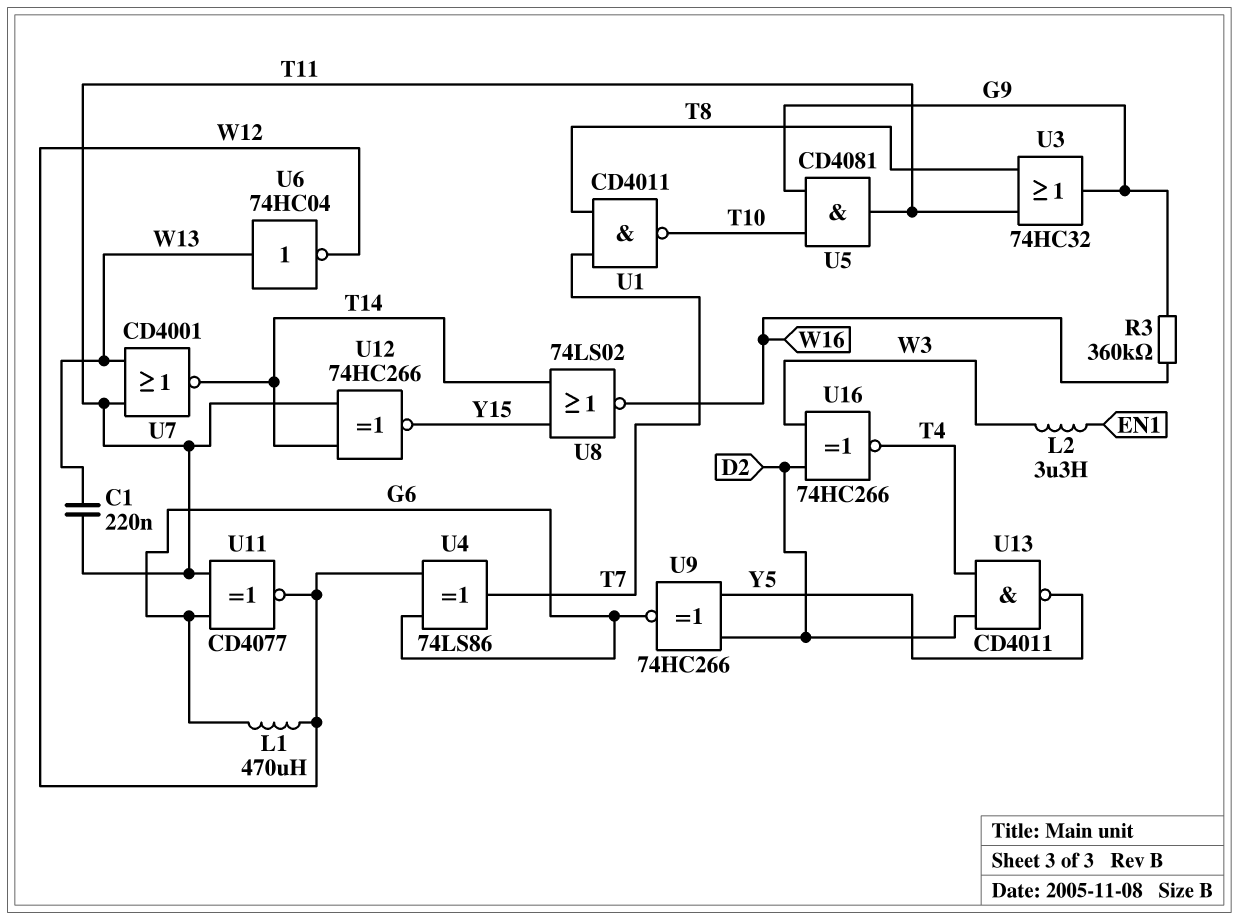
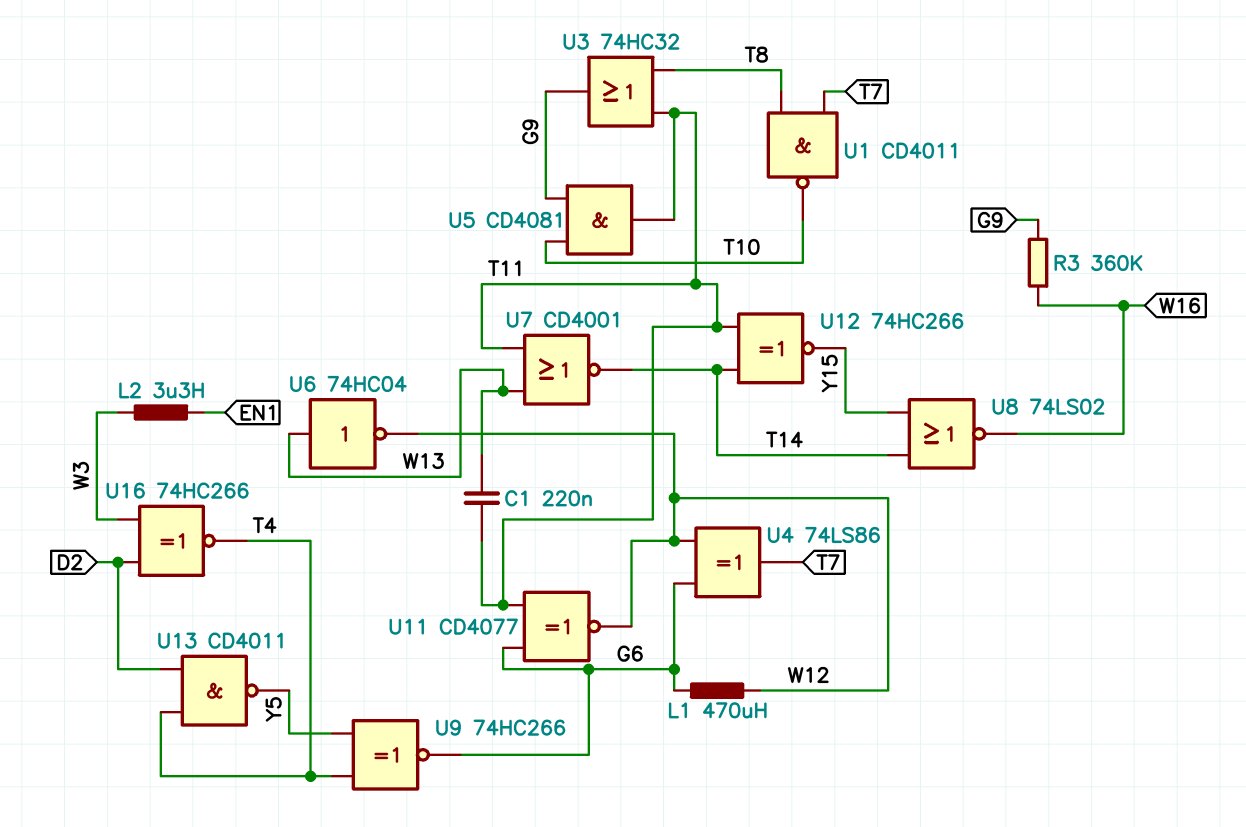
U9: XNOR 74HC266 (in D2, in Y5, out G6) -> XNOR 74HC266 (in T4, in Y5, out G6)

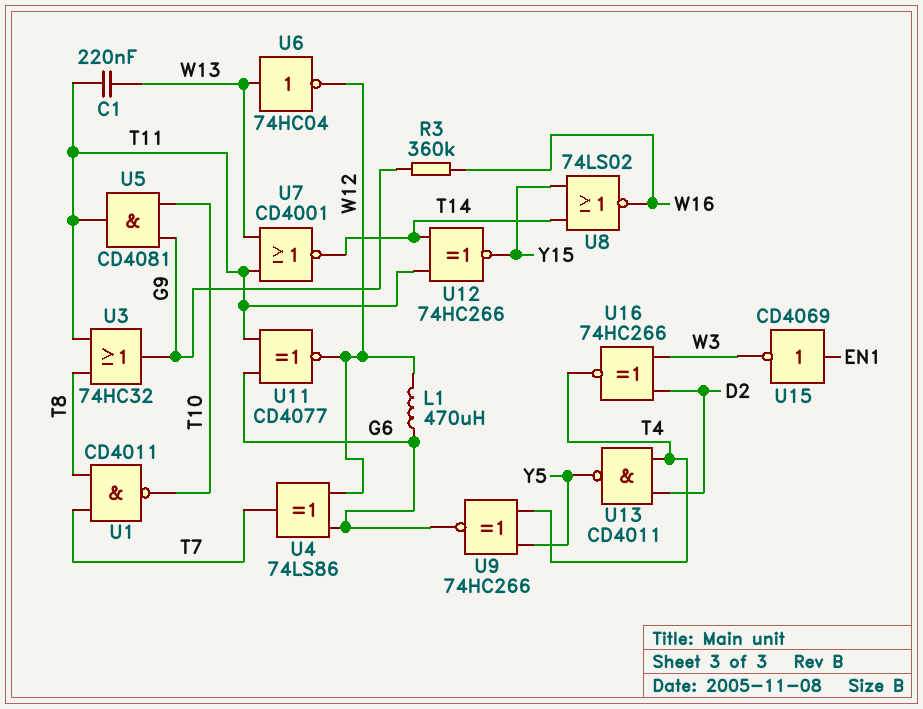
L2: 3.3uH (EN1, W3) -> none
U15: none -> NOT CD4069 (in EN1, out W3)

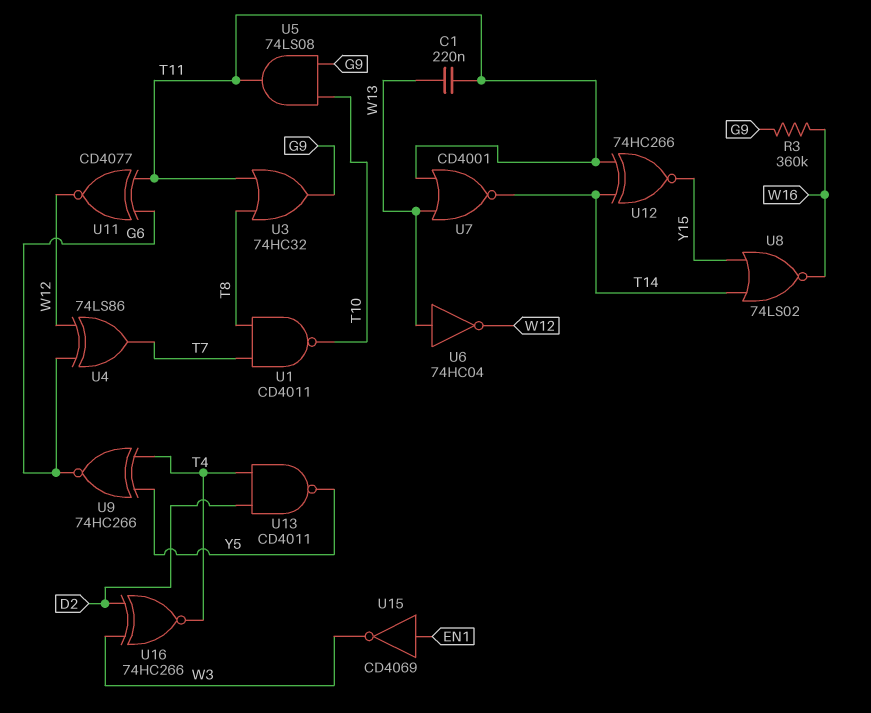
L1: 470uH (G6, W12) -> none
U5: AND CD4081 (in G9, in T10, out T11) -> AND 74LS08 (in G9, in T10, out T11)

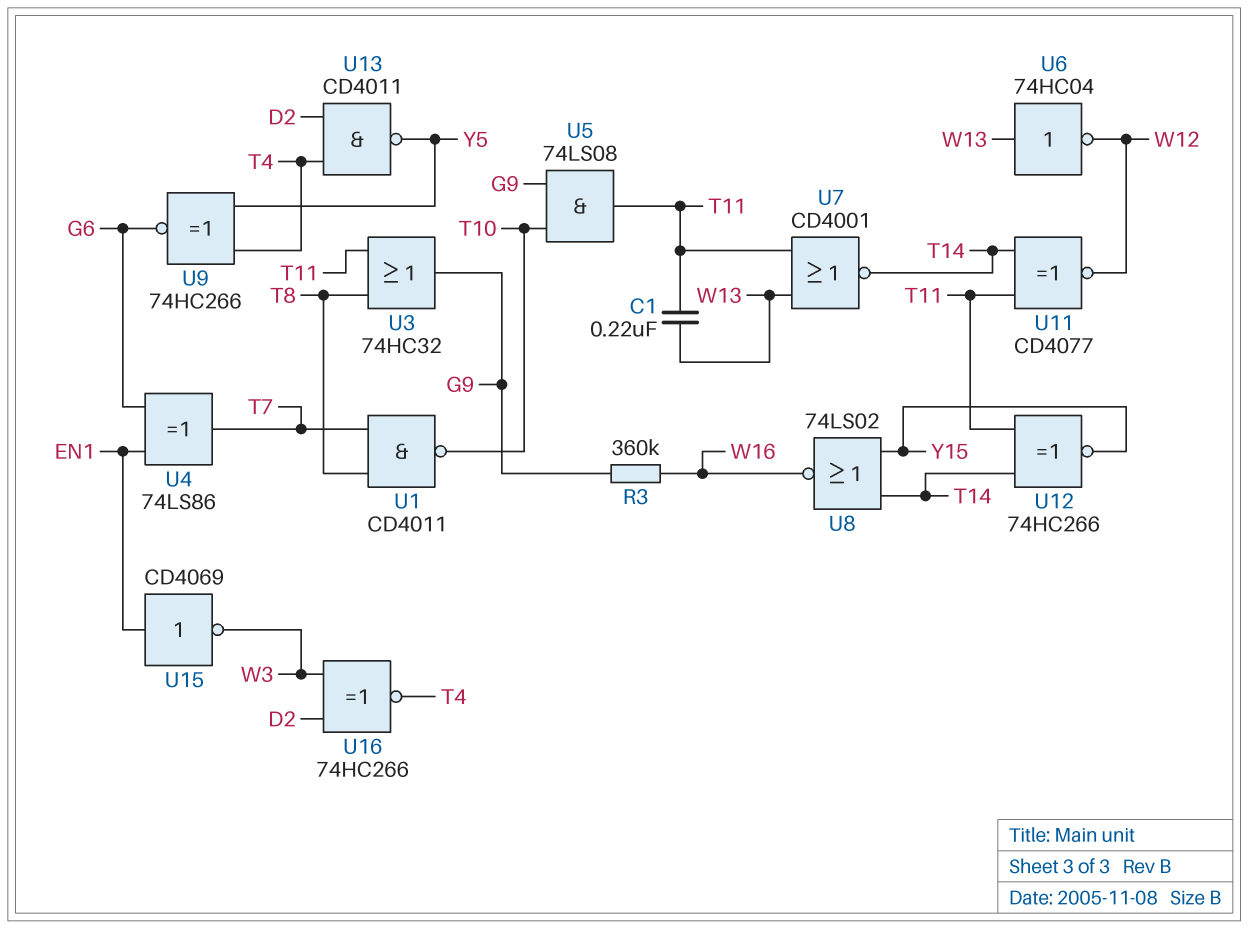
U4: XOR 74LS86 (in G6, in W12, out T7) -> XOR 74LS86 (in EN1, in G6, out T7)
U11: XNOR CD4077 (in G6, in T11, out W12) -> XNOR CD4077 (in T11, in T14, out W12)

